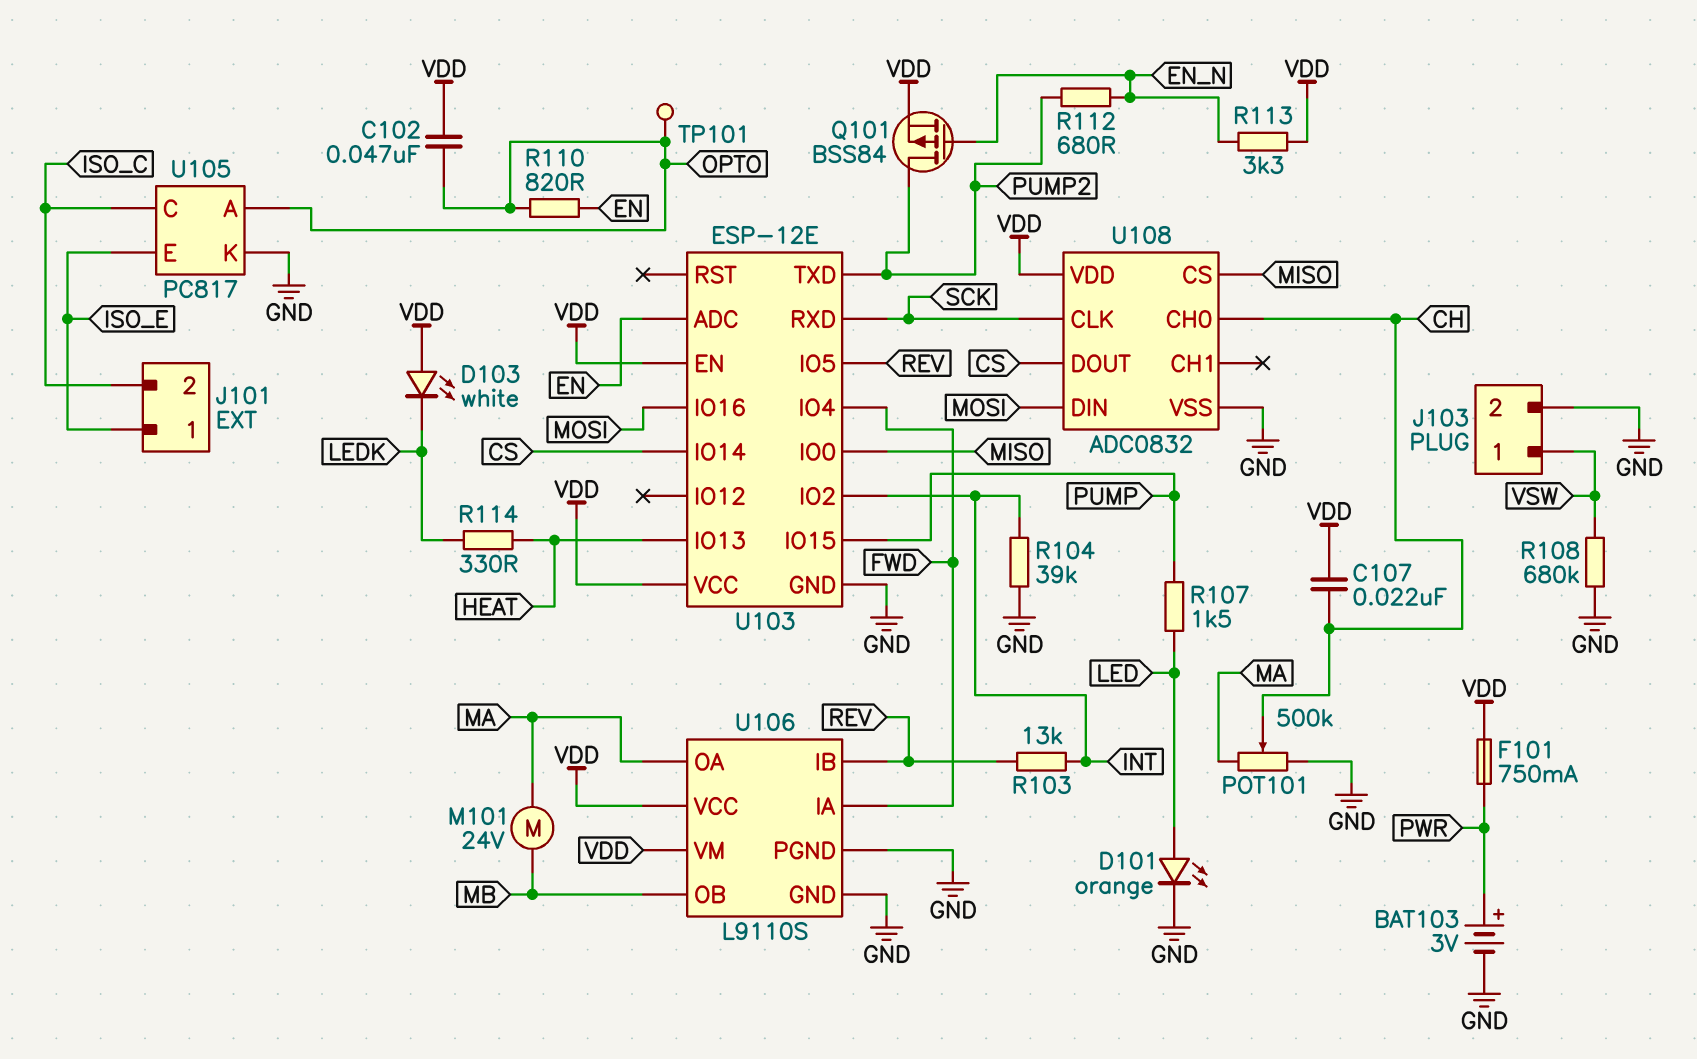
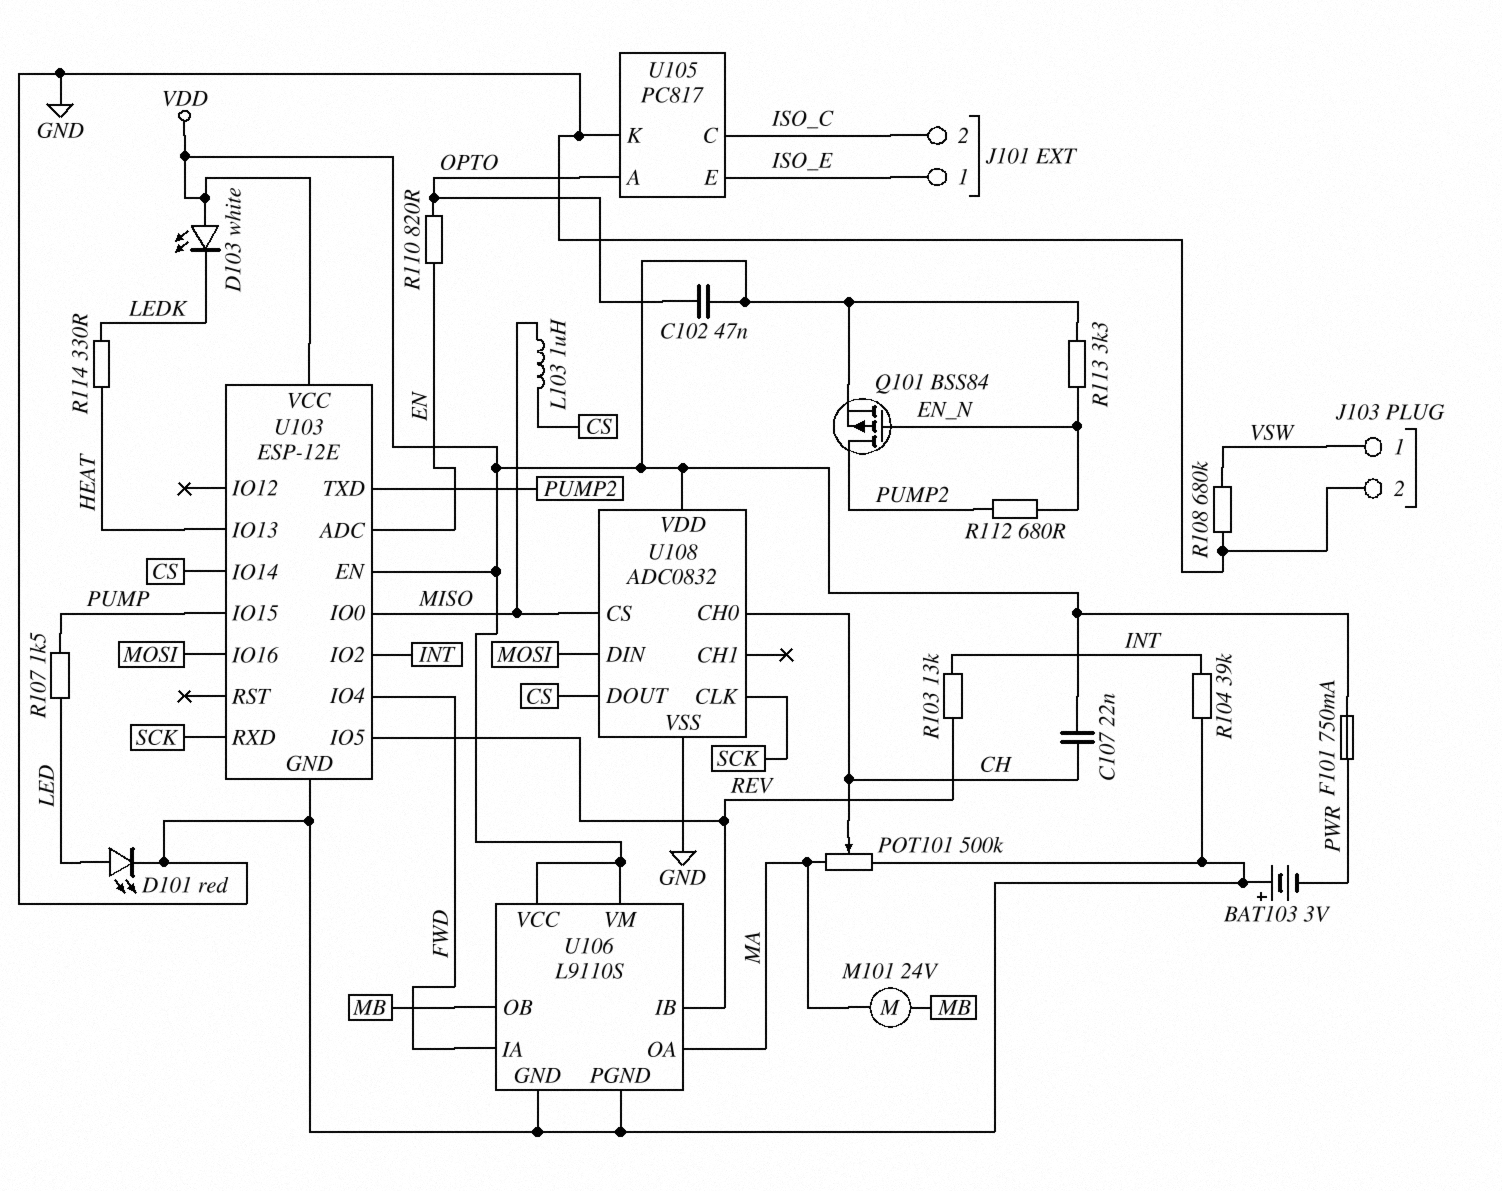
BAT103: 3V (plus PWR, minus GND) -> 3V (plus GND, minus PWR)
D101: LED orange (A LED, K GND) -> LED red (A LED, K GND)
L103: none -> 1uH (CS, MISO)
TP101: test point (OPTO) -> none

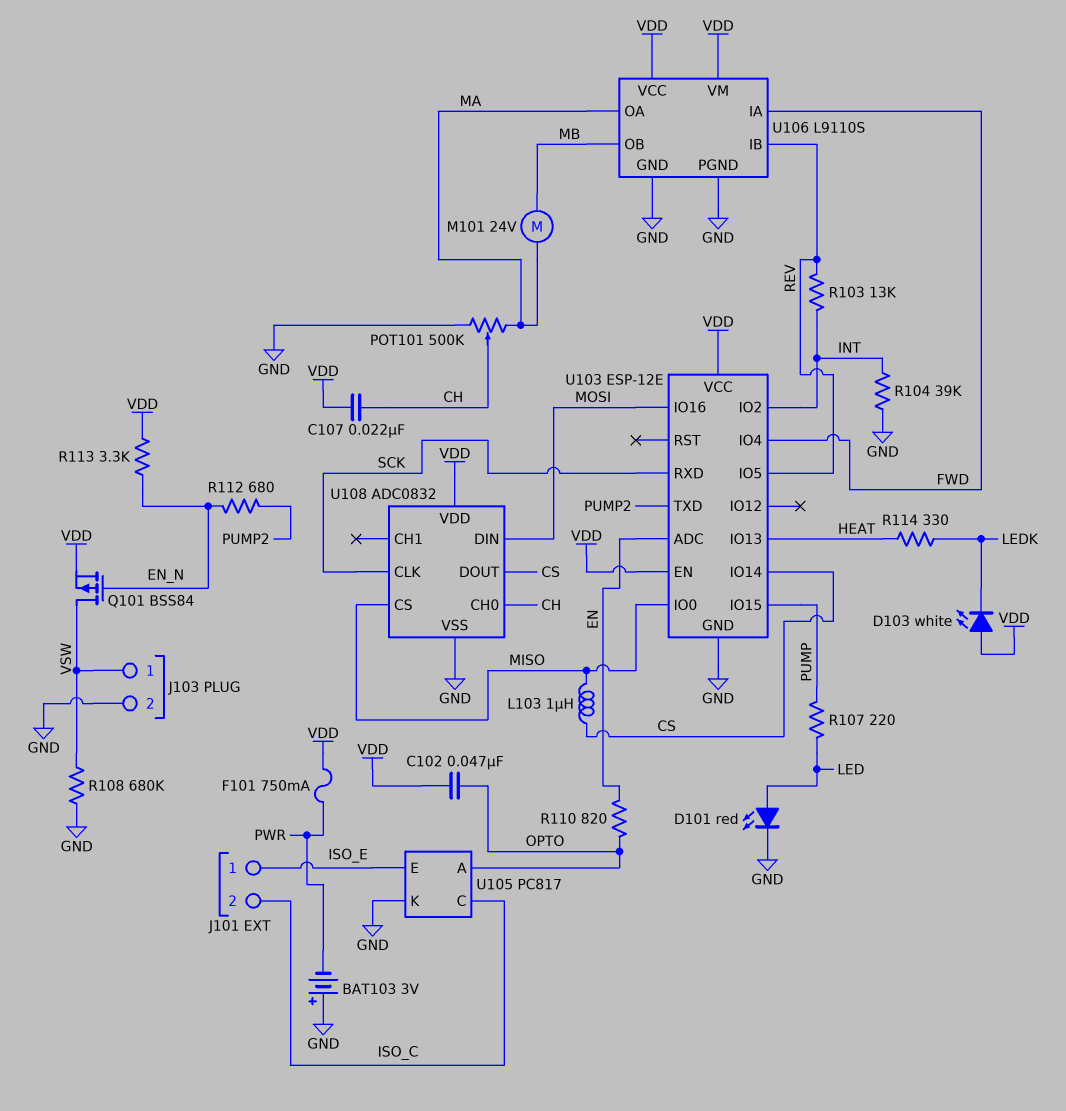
Q101: PMOS BSS84 (G EN_N, D PUMP2, S VDD) -> PMOS BSS84 (G EN_N, D VSW, S VDD)
R107: 1.5k (LED, PUMP) -> 220 (LED, PUMP)

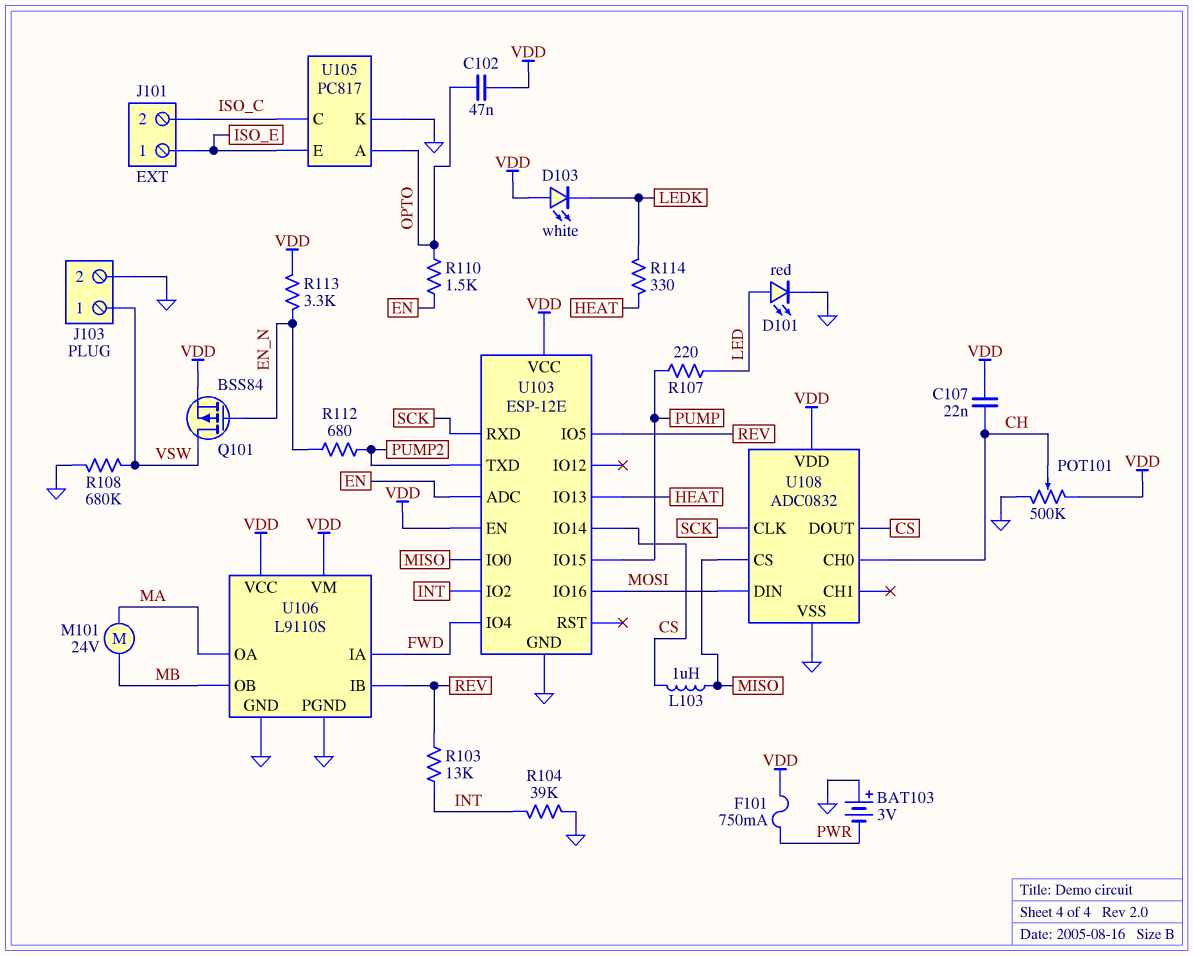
POT101: 500k (GND, MA, wiper CH) -> 500k (GND, VDD, wiper CH)
R110: 820 (EN, OPTO) -> 1.5k (EN, OPTO)

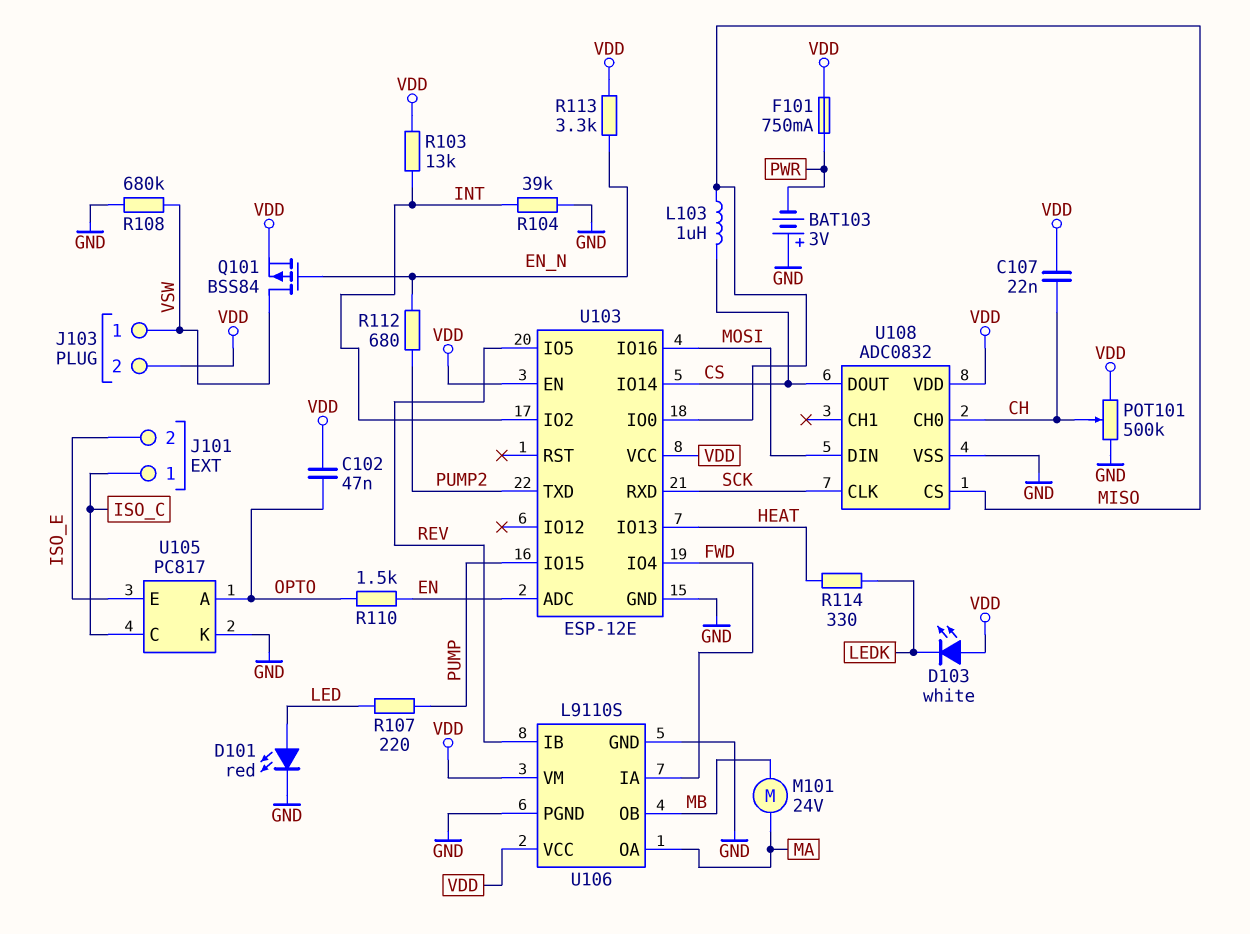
J101 pin 1: ISO_E -> ISO_C
J101 pin 2: ISO_C -> ISO_E
J103 pin 2: GND -> VDD
R103: 13k (INT, REV) -> 13k (INT, VDD)

